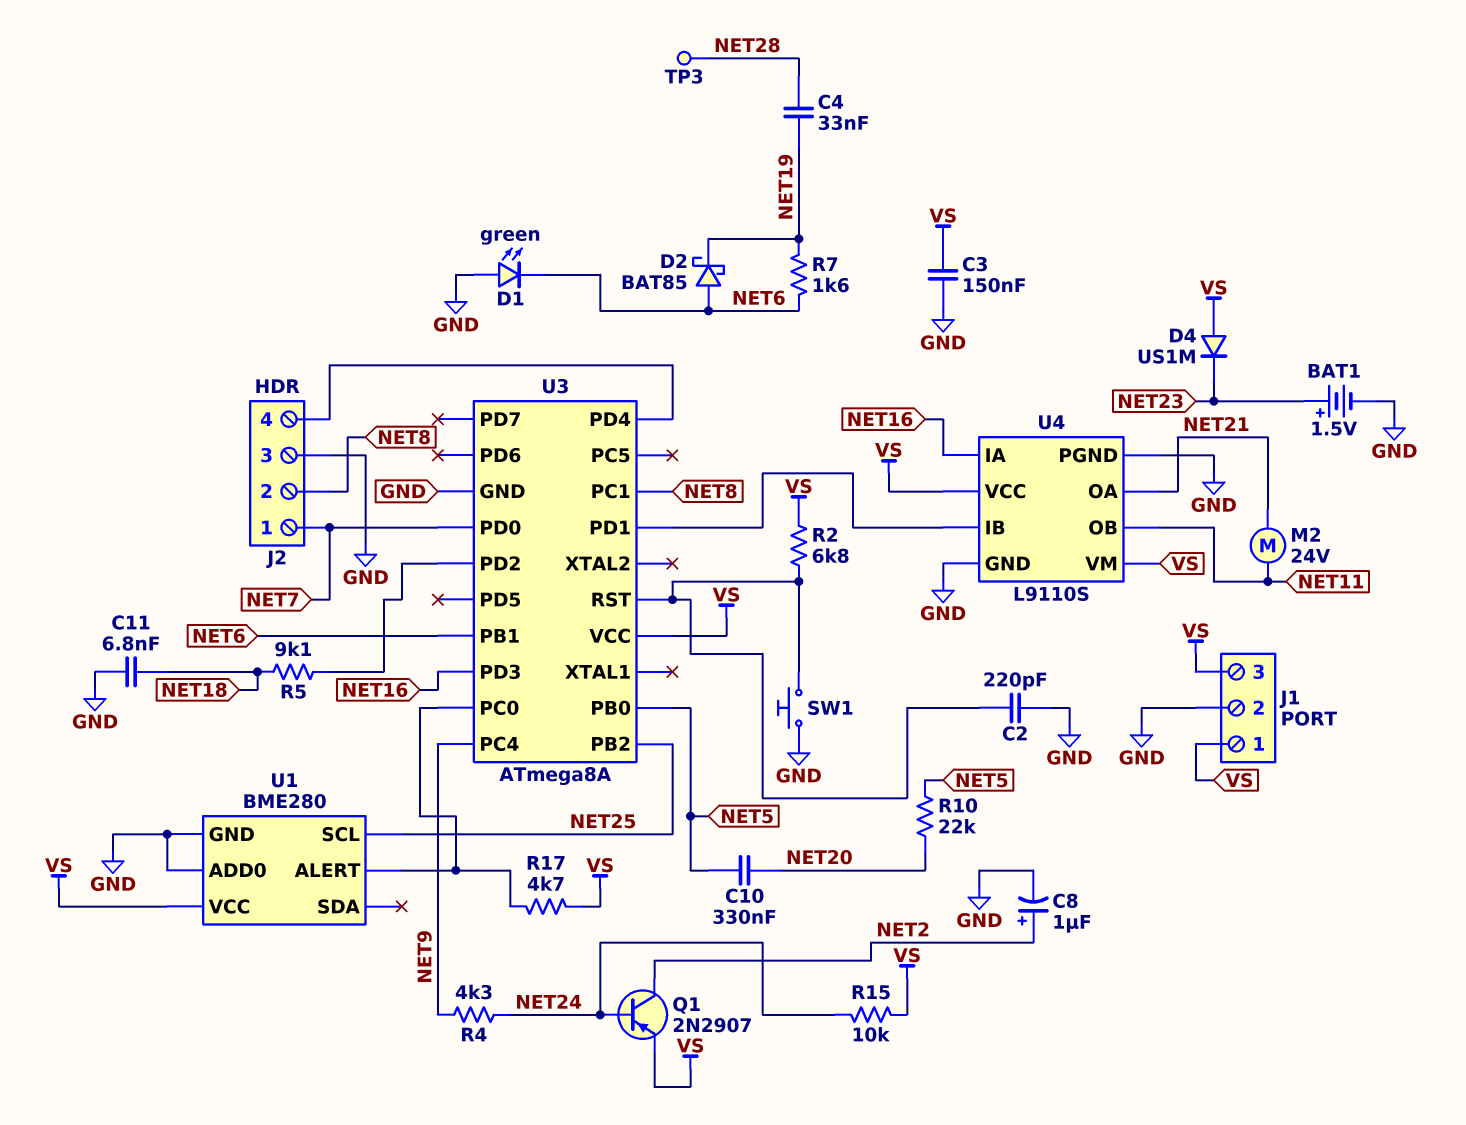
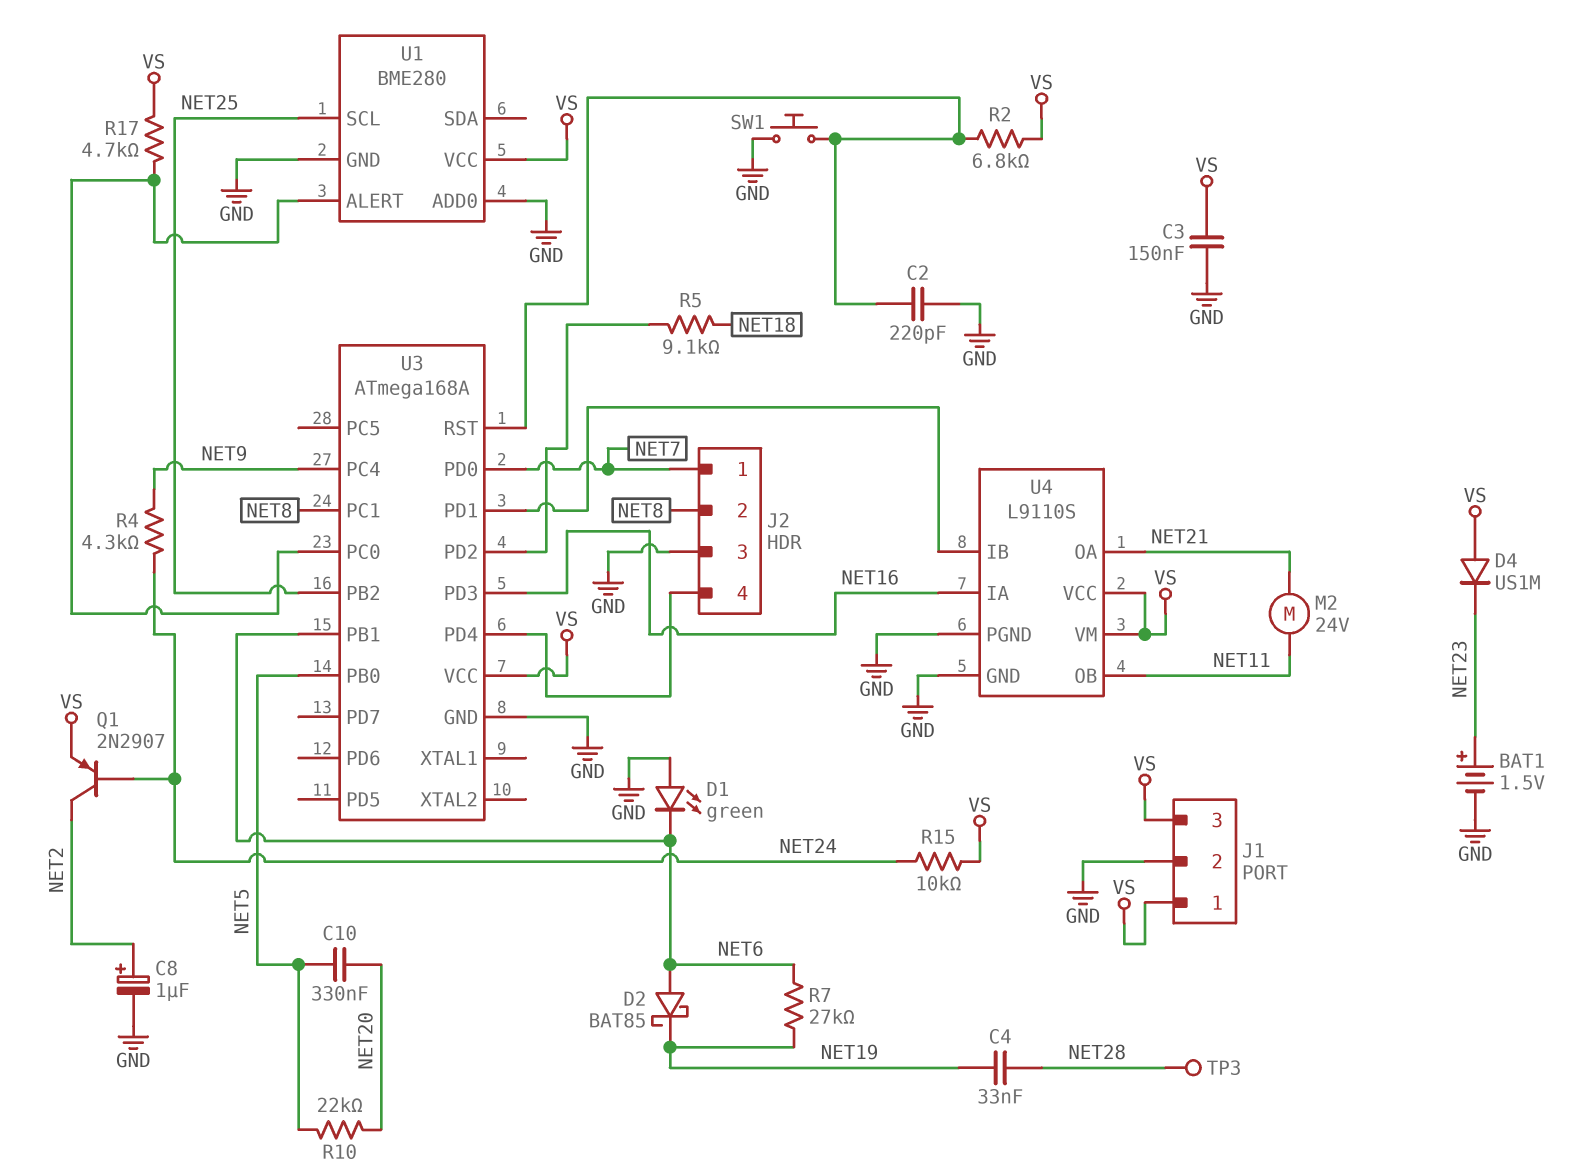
C11: 6.8nF (GND, NET18) -> none
R7: 1.6k (NET6, NET19) -> 27k (NET6, NET19)
U3: ATmega8A -> ATmega168A

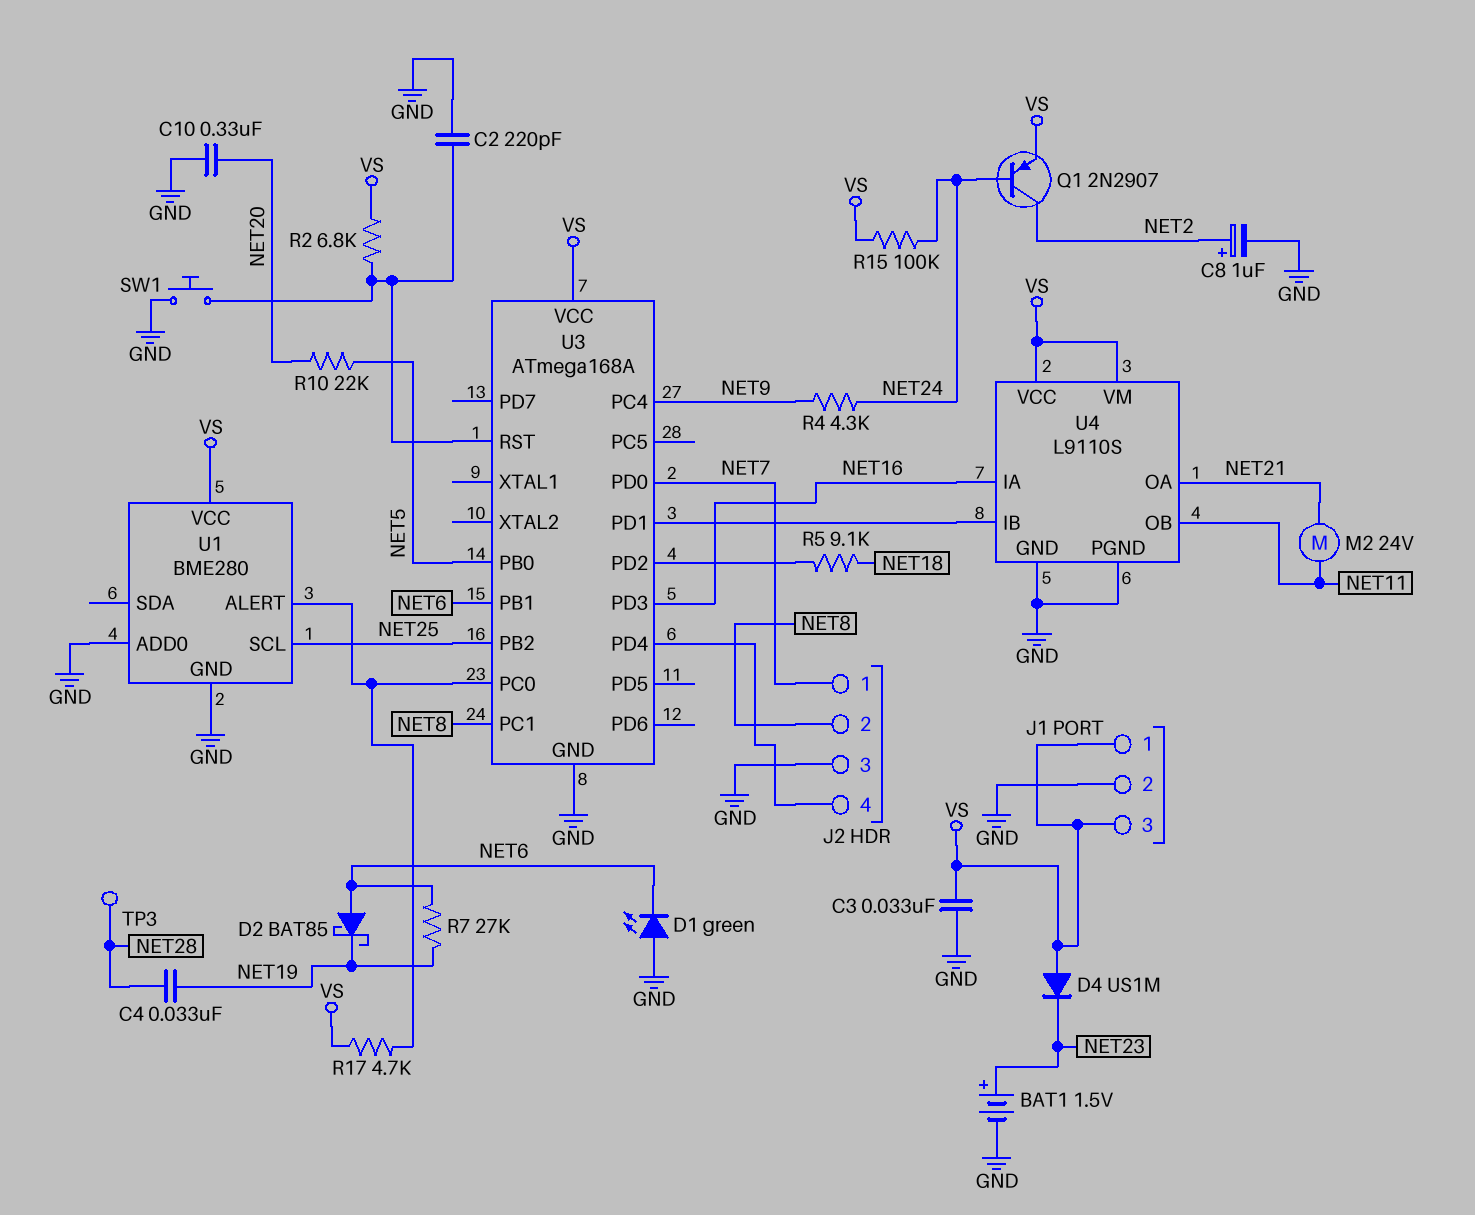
C3: 150nF (GND, VS) -> 33nF (GND, VS)
C10: 330nF (NET5, NET20) -> 330nF (GND, NET20)
R15: 10k (NET24, VS) -> 100k (NET24, VS)

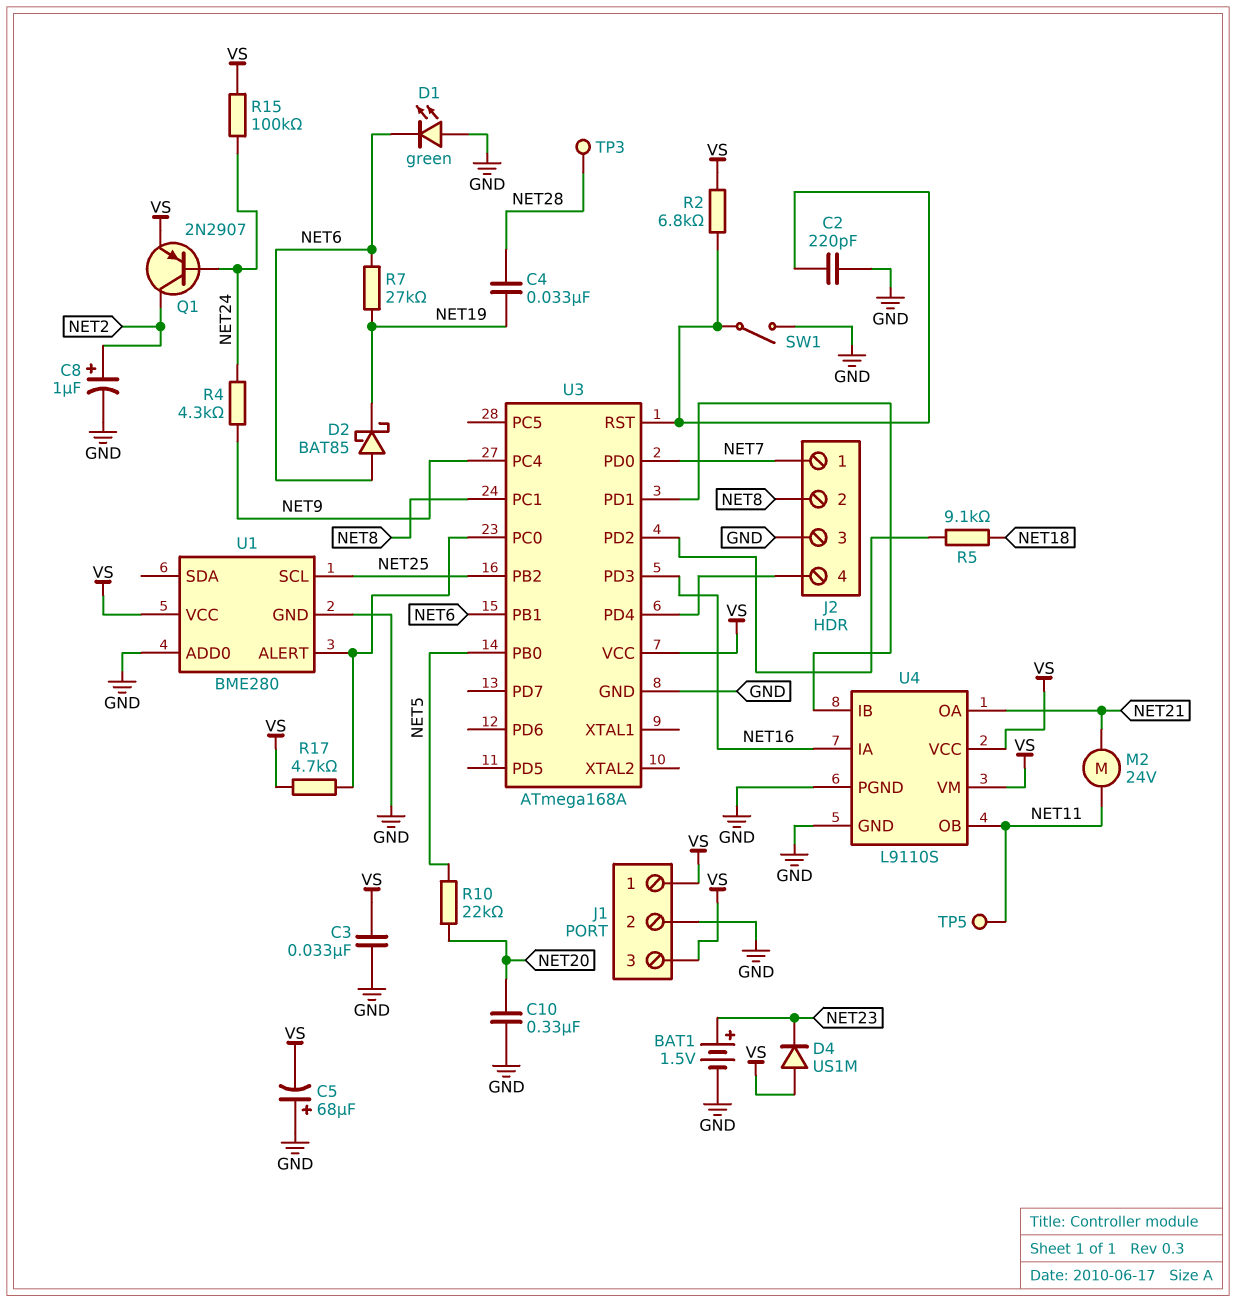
C5: none -> 68uF (plus GND, minus VS)
SW1: button (GND, U3/RST) -> switch (GND, U3/RST)
TP5: none -> test point (NET11)

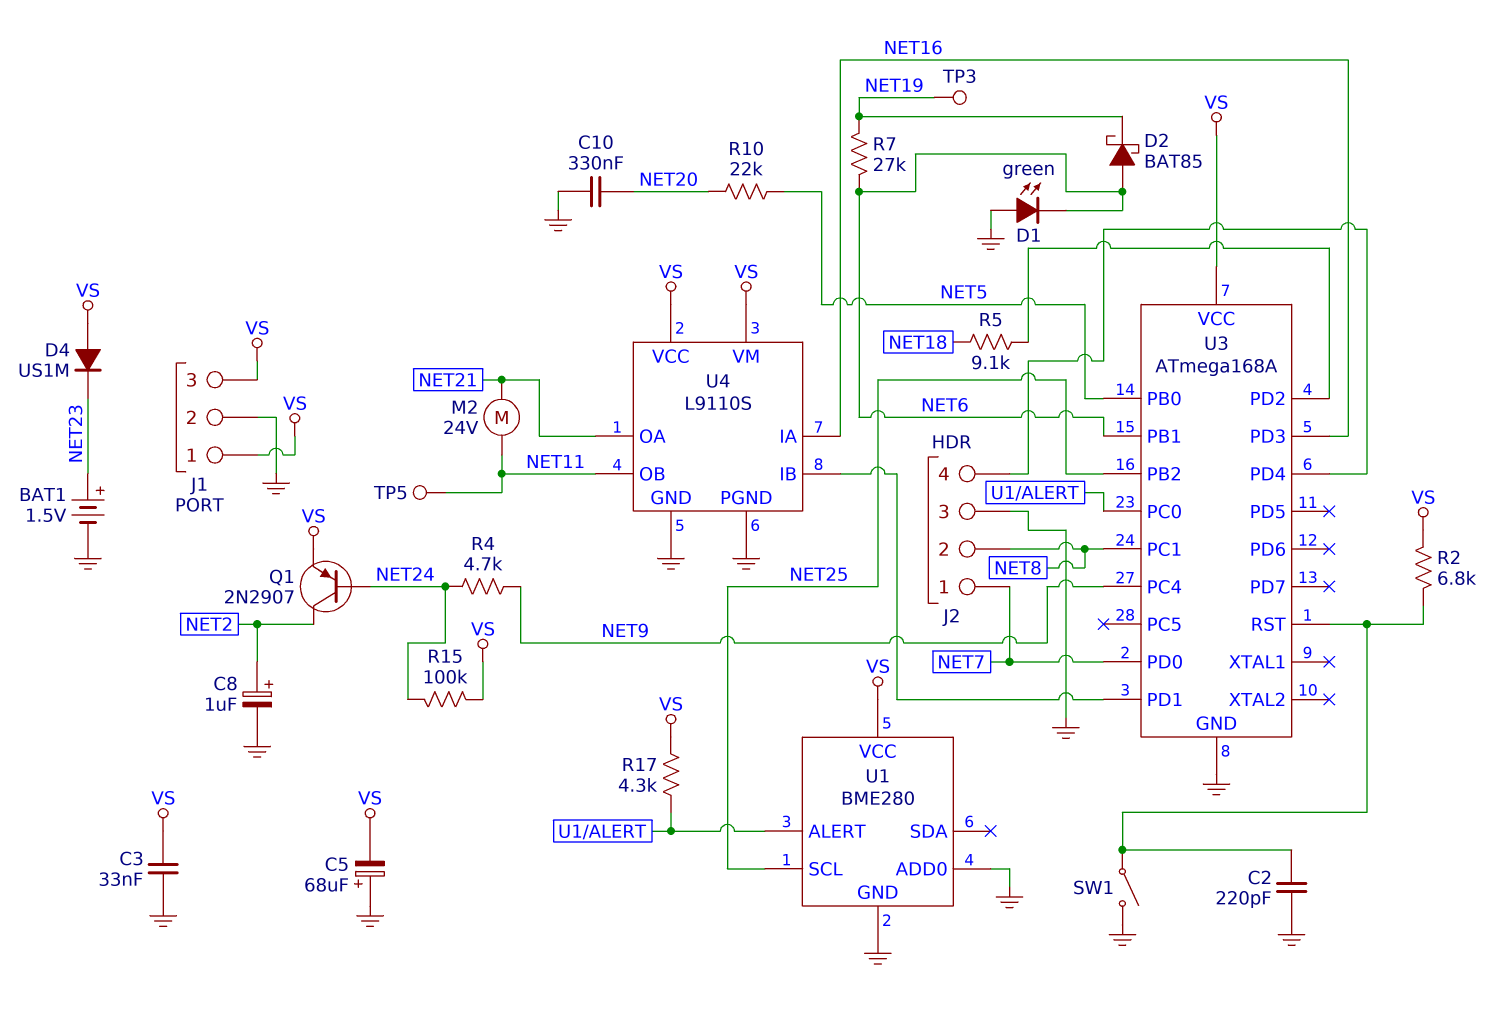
C4: 33nF (NET19, NET28) -> none
R4: 4.3k (NET9, NET24) -> 4.7k (NET9, NET24)
R17: 4.7k (U1/ALERT, VS) -> 4.3k (U1/ALERT, VS)
TP3: test point (NET28) -> test point (NET19)

